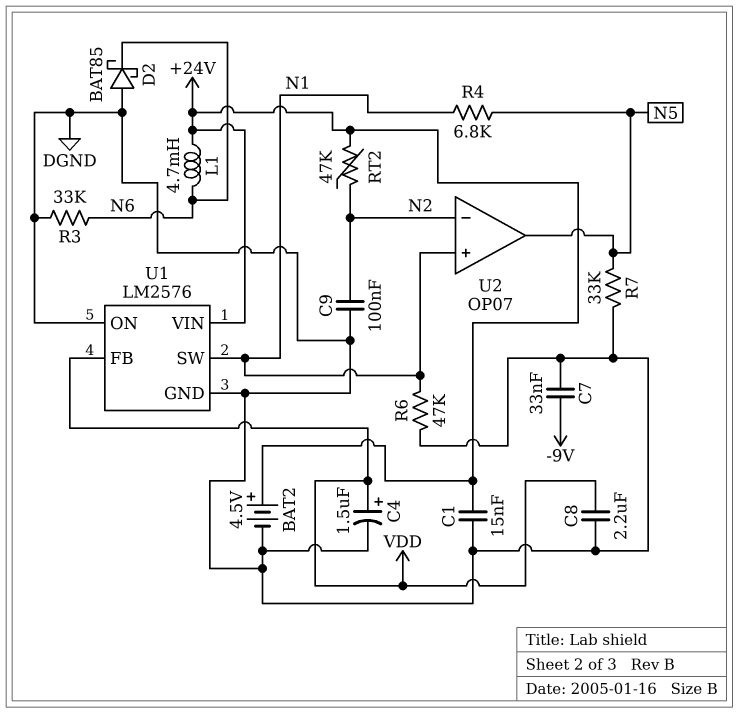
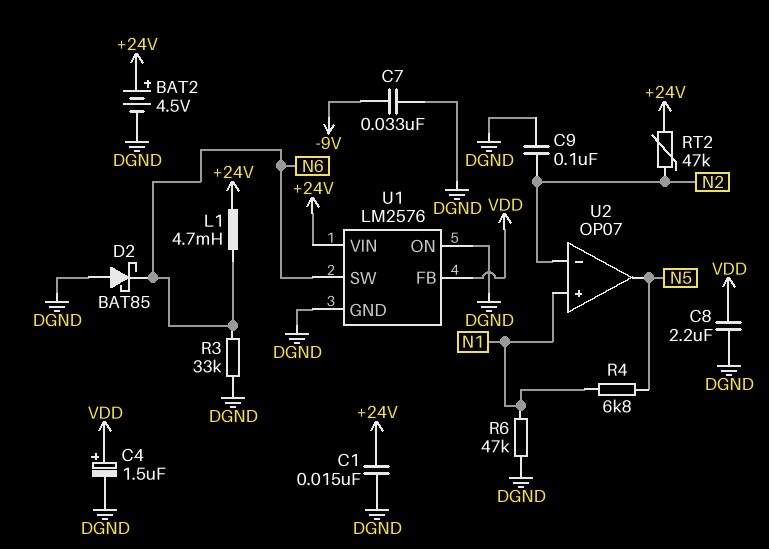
R7: 33k (DGND, N5) -> none
U1 pin SW: N1 -> N6

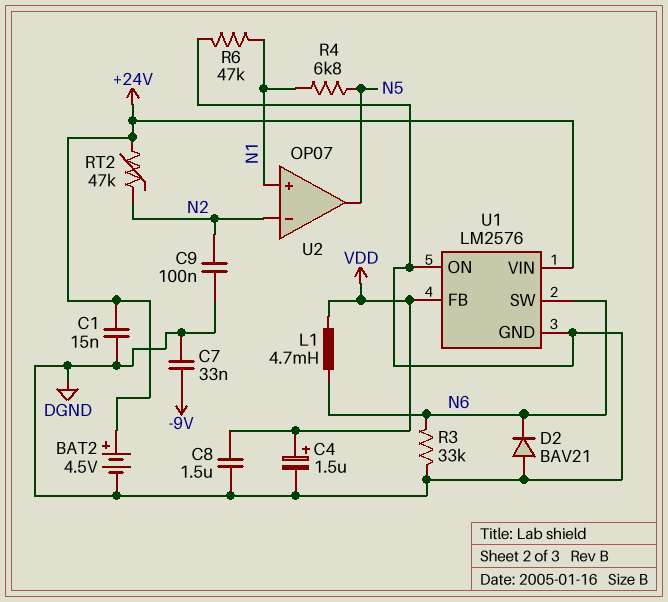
C8: 2.2uF (DGND, VDD) -> 1.5uF (DGND, VDD)
D2: schottky BAT85 (A DGND, K N6) -> diode BAV21 (A DGND, K N6)
L1: 4.7mH (+24V, N6) -> 4.7mH (N6, VDD)

